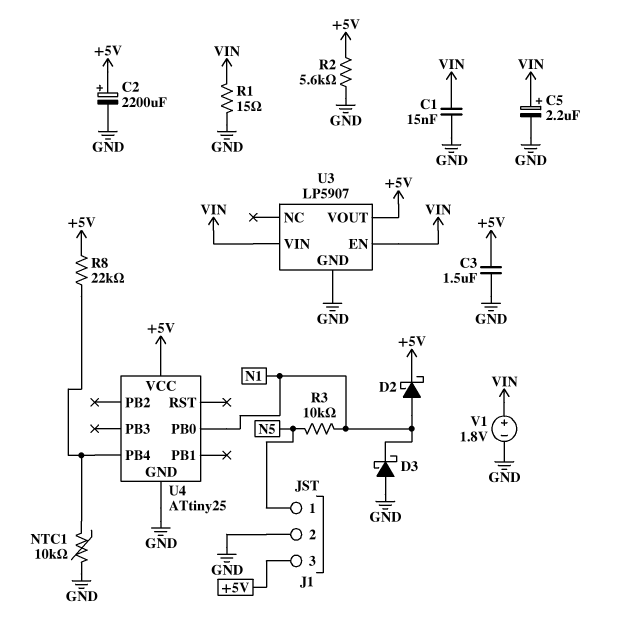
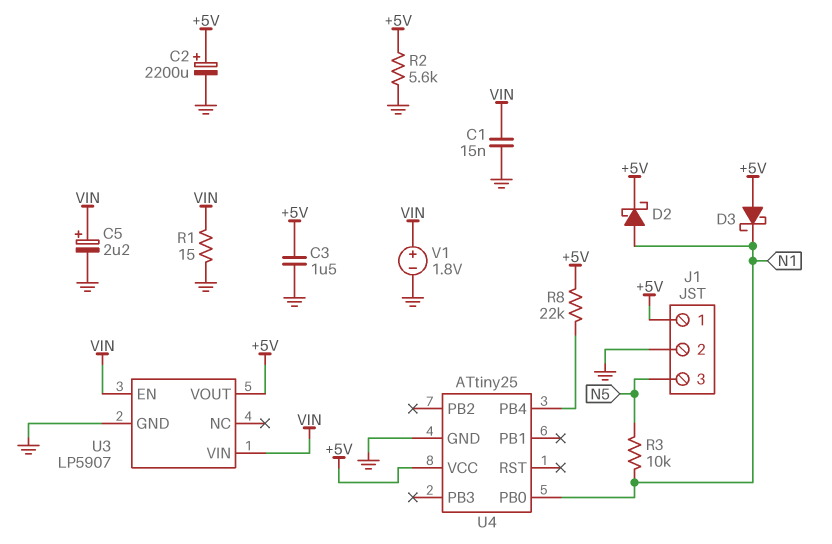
D3: schottky (A GND, K N1) -> schottky (A +5V, K N1)
J1 pin 1: N5 -> +5V
J1 pin 3: +5V -> N5
NTC1: 10k (GND, U4/PB4) -> none

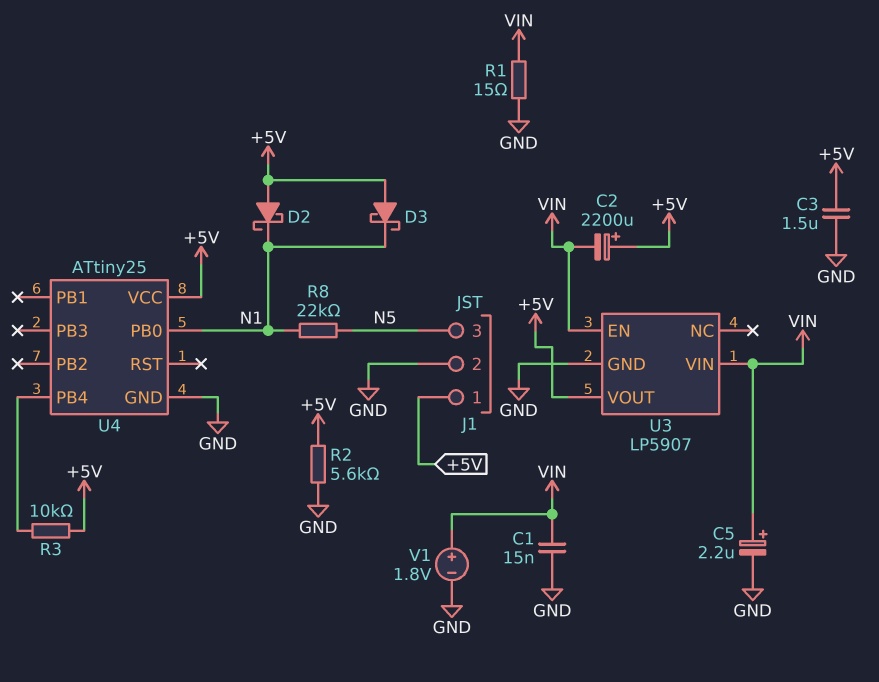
C2: 2200uF (plus +5V, minus GND) -> 2200uF (plus +5V, minus VIN)
D2: schottky (A N1, K +5V) -> schottky (A +5V, K N1)
R3: 10k (N1, N5) -> 10k (+5V, U4/PB4)
R8: 22k (+5V, U4/PB4) -> 22k (N1, N5)

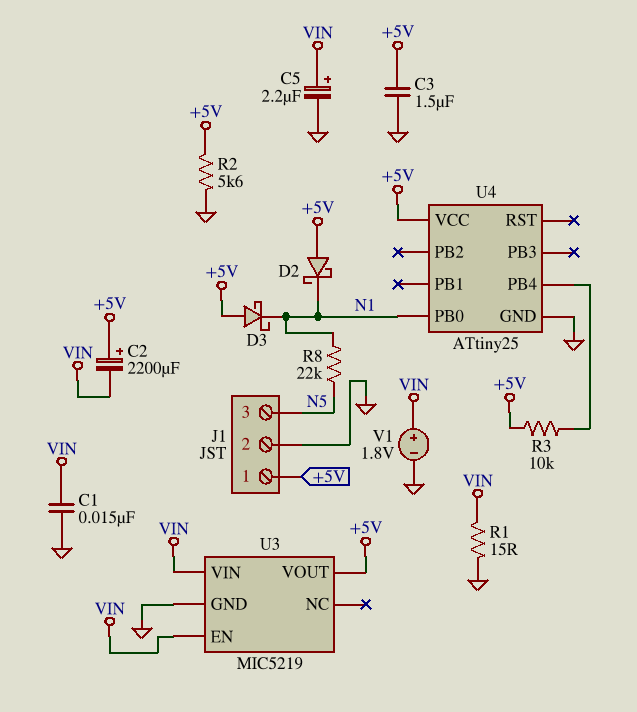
U3: LP5907 -> MIC5219

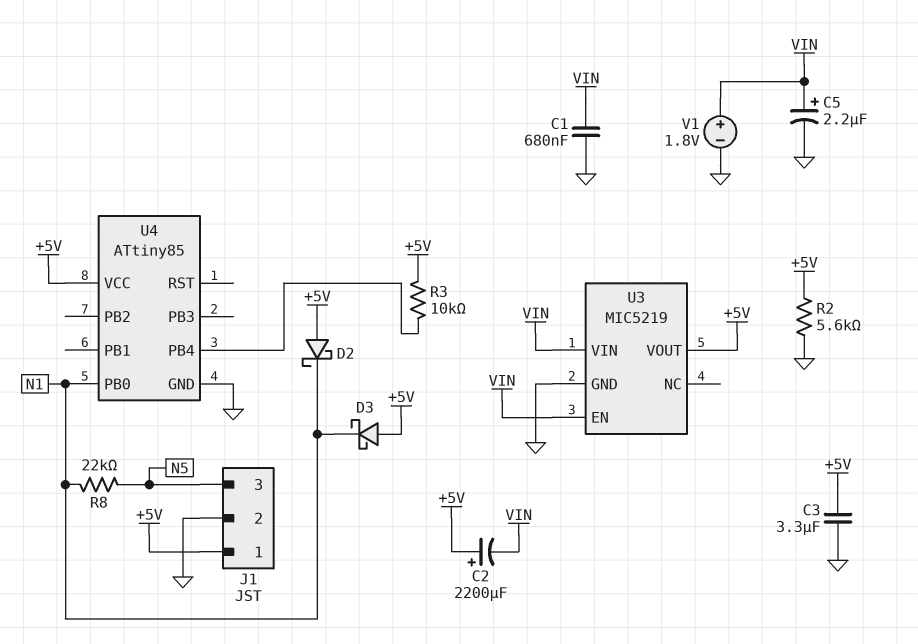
C1: 15nF (GND, VIN) -> 680nF (GND, VIN)
C3: 1.5uF (+5V, GND) -> 3.3uF (+5V, GND)
R1: 15 (GND, VIN) -> none
U4: ATtiny25 -> ATtiny85

